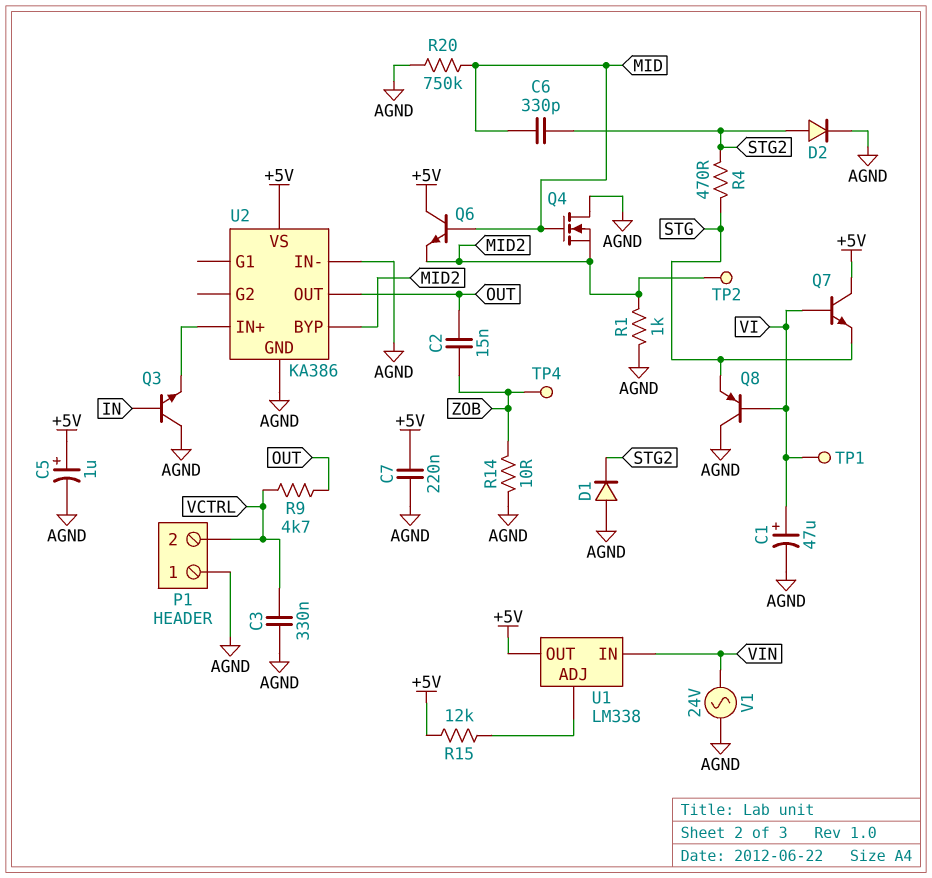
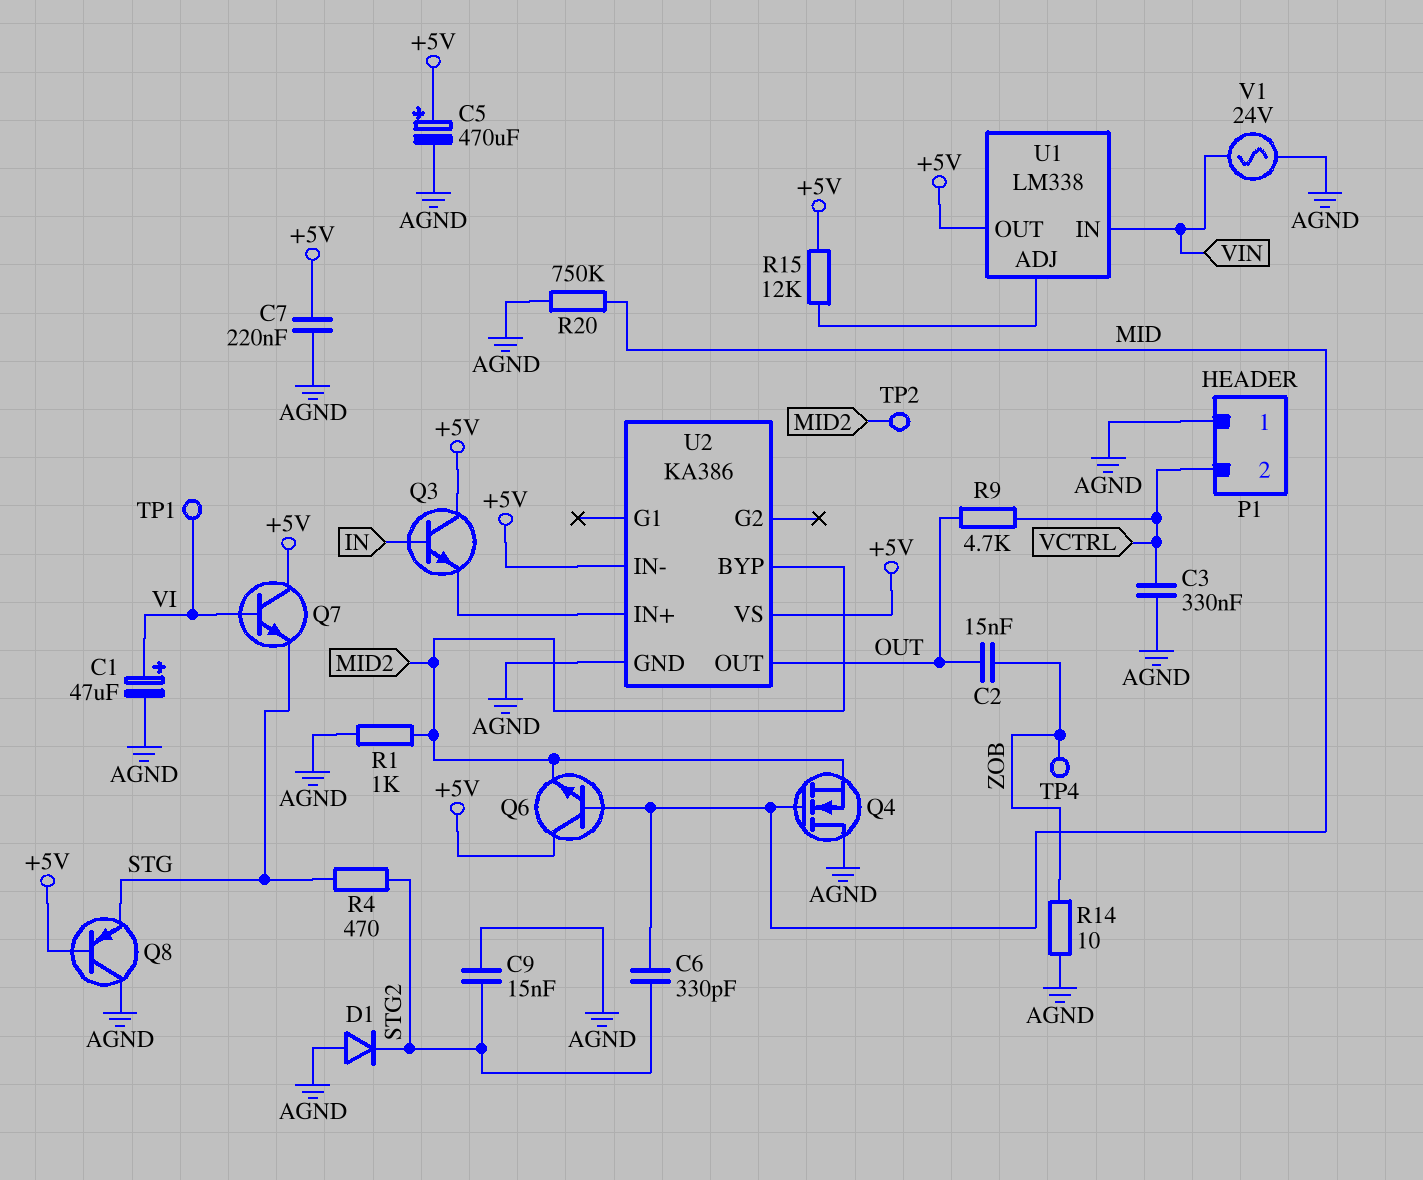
C5: 1uF (plus +5V, minus AGND) -> 470uF (plus +5V, minus AGND)
C9: none -> 15nF (AGND, STG2)
D2: diode (A STG2, K AGND) -> none
Q3: NPN (B IN, C AGND, E U2/IN+) -> NPN (B IN, C +5V, E U2/IN+)
Q8: PNP (B VI, C AGND, E STG) -> PNP (B +5V, C AGND, E STG)
U2 pin IN-: AGND -> +5V

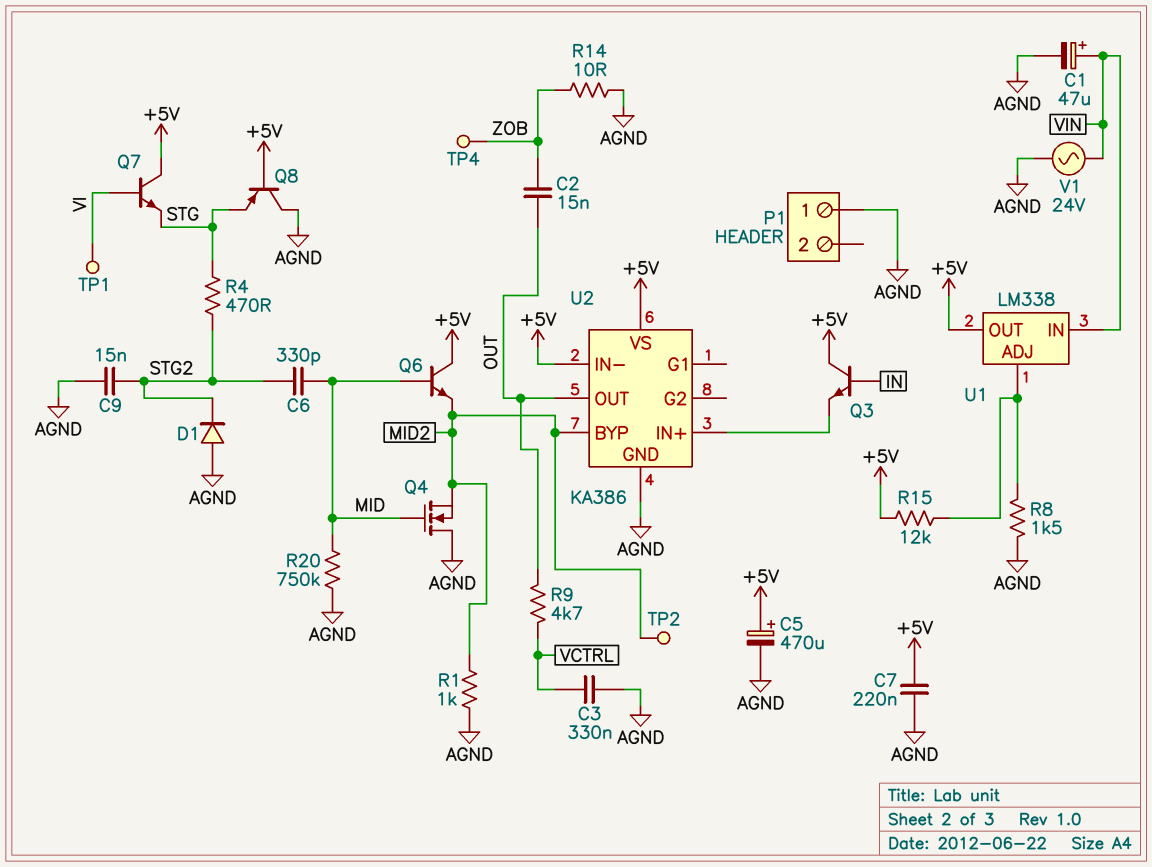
C1: 47uF (plus VI, minus AGND) -> 47uF (plus VIN, minus AGND)
P1 pin 2: VCTRL -> none
R8: none -> 1.5k (AGND, U1/ADJ)

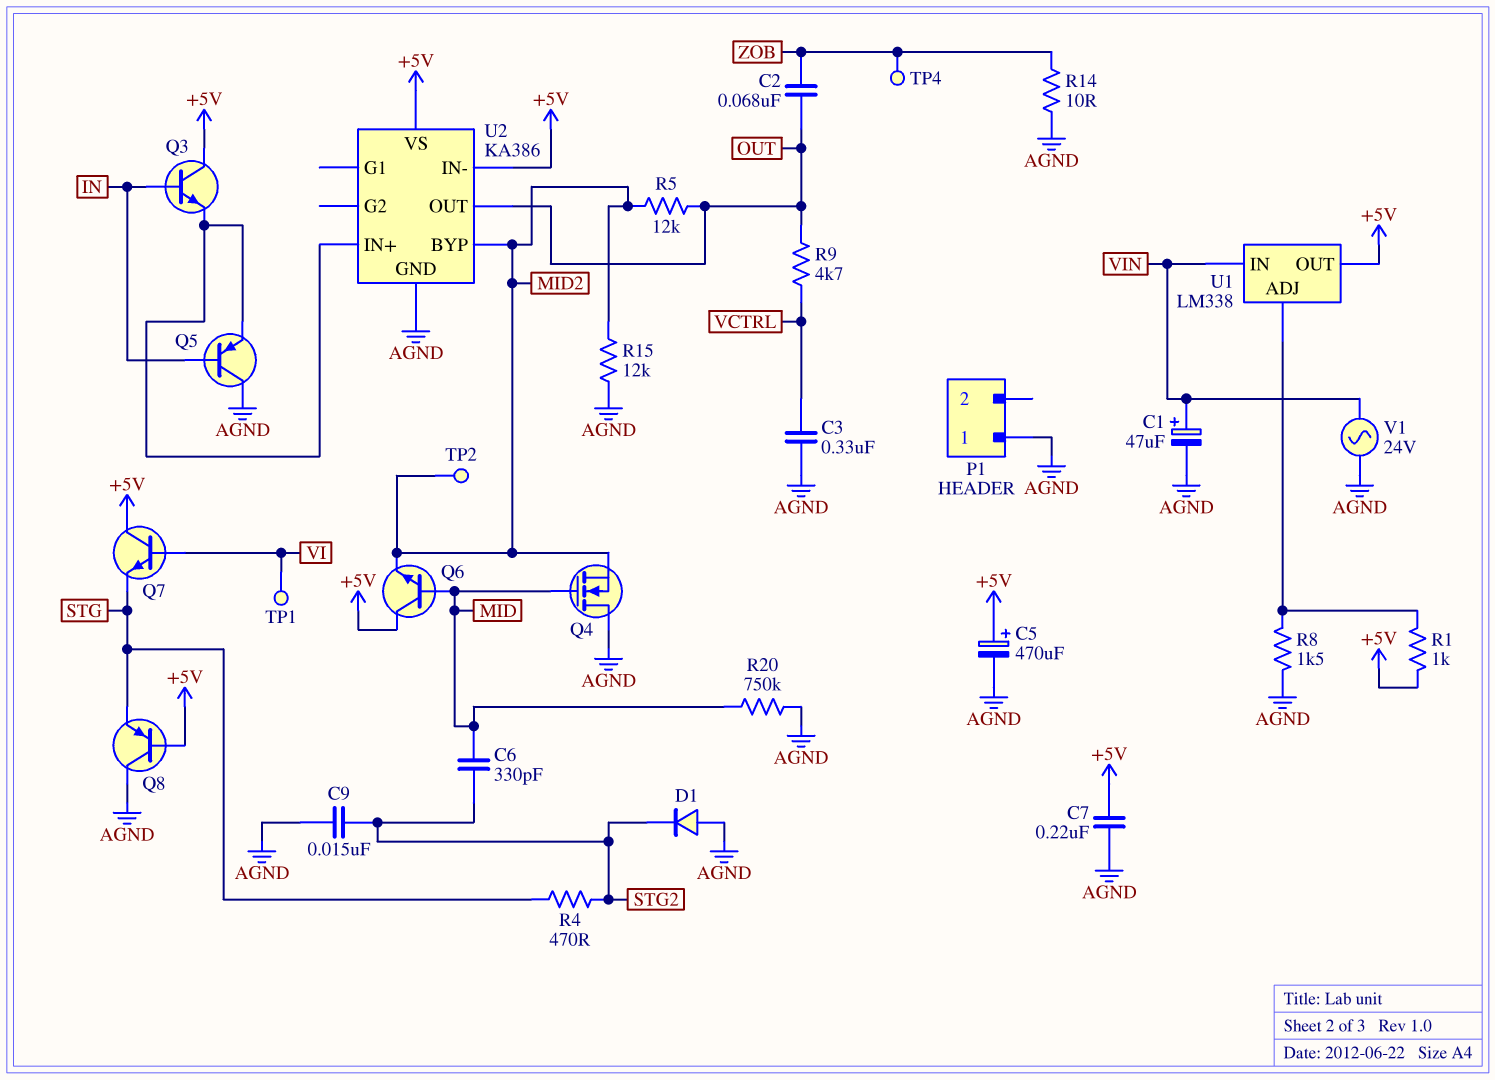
C2: 15nF (OUT, ZOB) -> 68nF (OUT, ZOB)
Q5: none -> PNP (B IN, C AGND, E U2/IN+)
R1: 1k (AGND, MID2) -> 1k (+5V, U1/ADJ)
R5: none -> 12k (MID2, OUT)
R15: 12k (+5V, U1/ADJ) -> 12k (AGND, MID2)

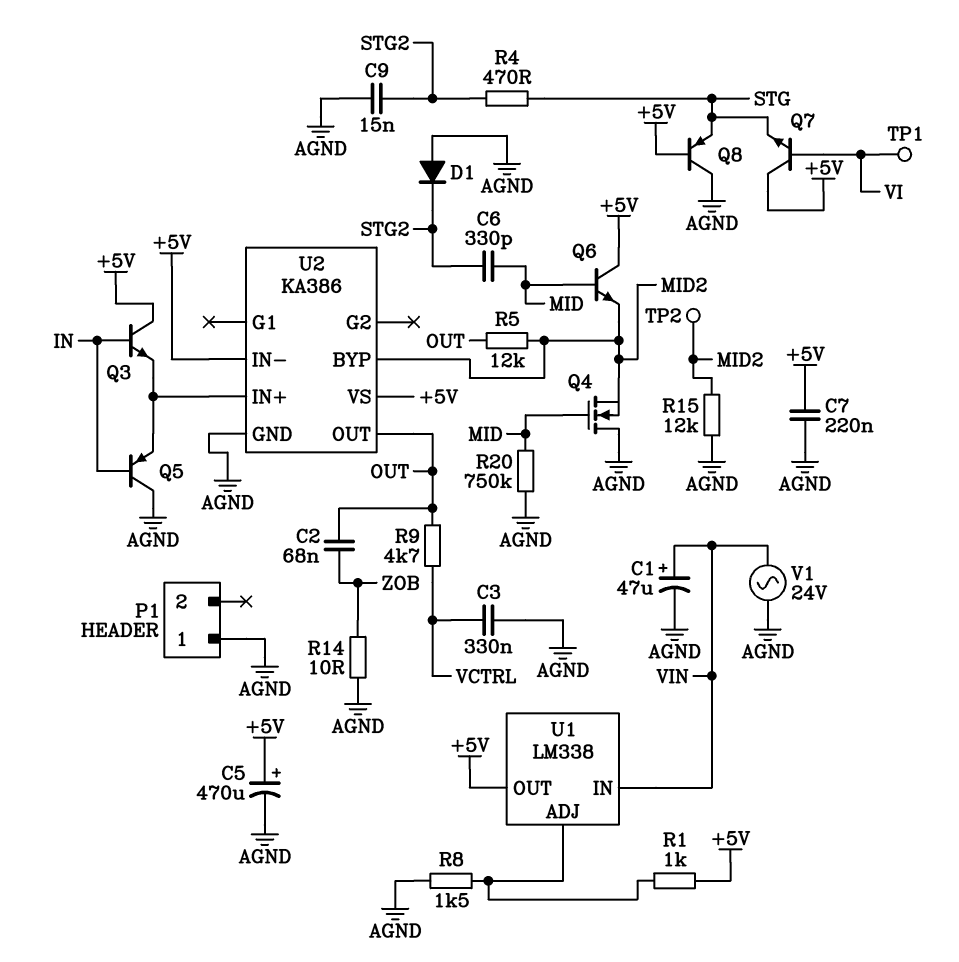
TP4: test point (ZOB) -> none

